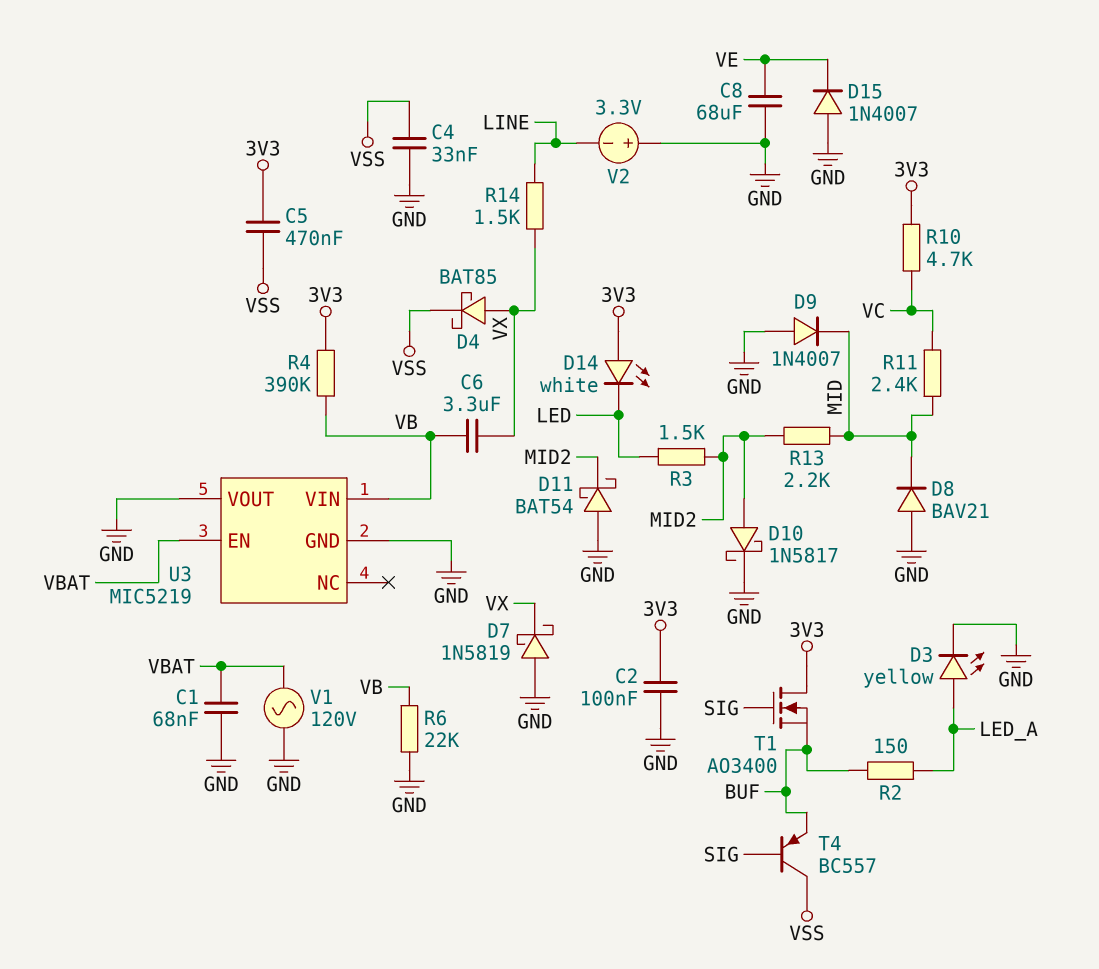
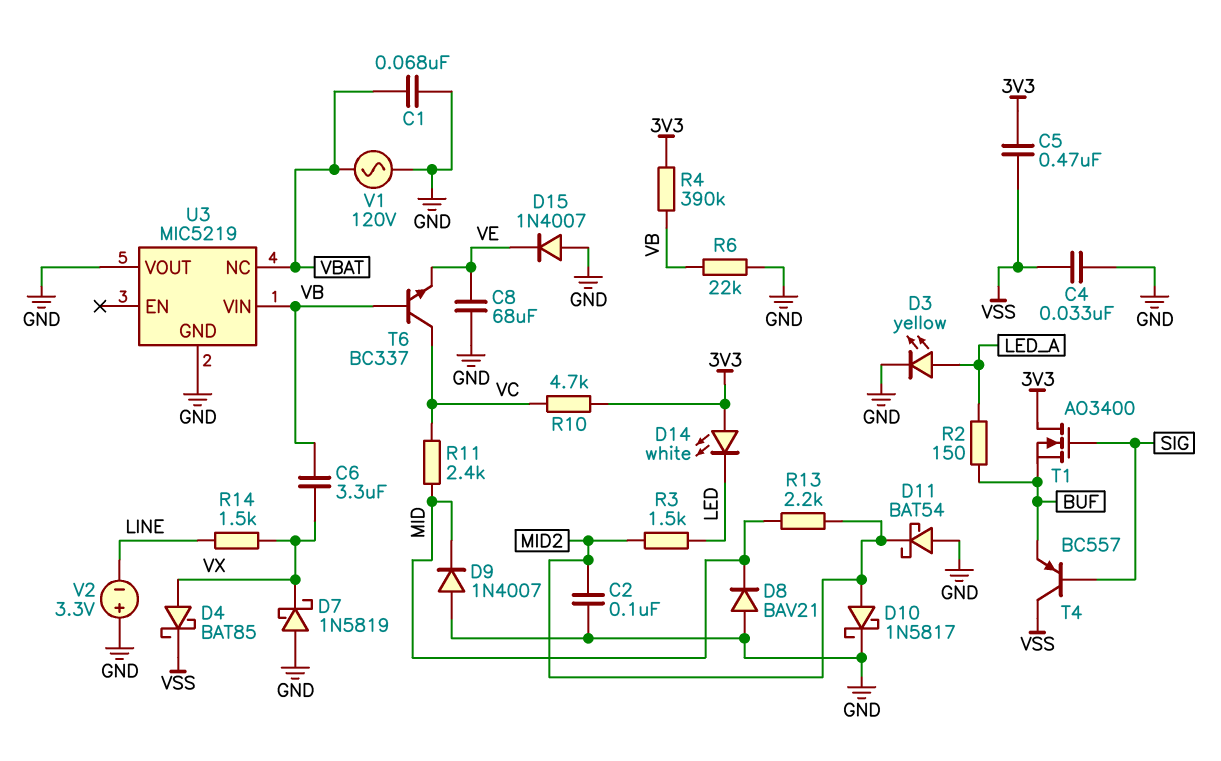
C2: 100nF (3V3, GND) -> 100nF (GND, MID2)
T6: none -> NPN BC337 (B VB, C VC, E VE)
U3 pin EN: VBAT -> none
U3 pin NC: none -> VBAT

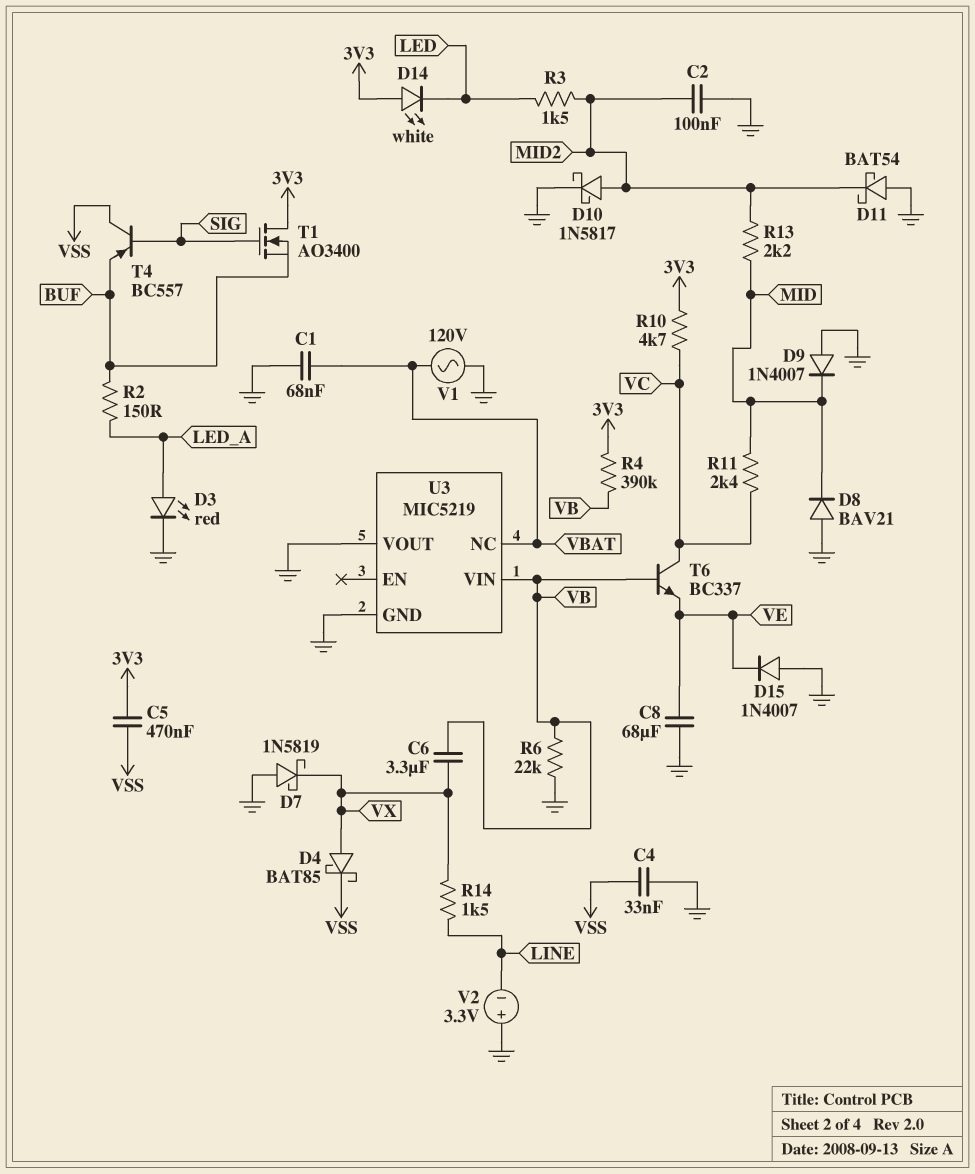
D3: LED yellow (A LED_A, K GND) -> LED red (A LED_A, K GND)

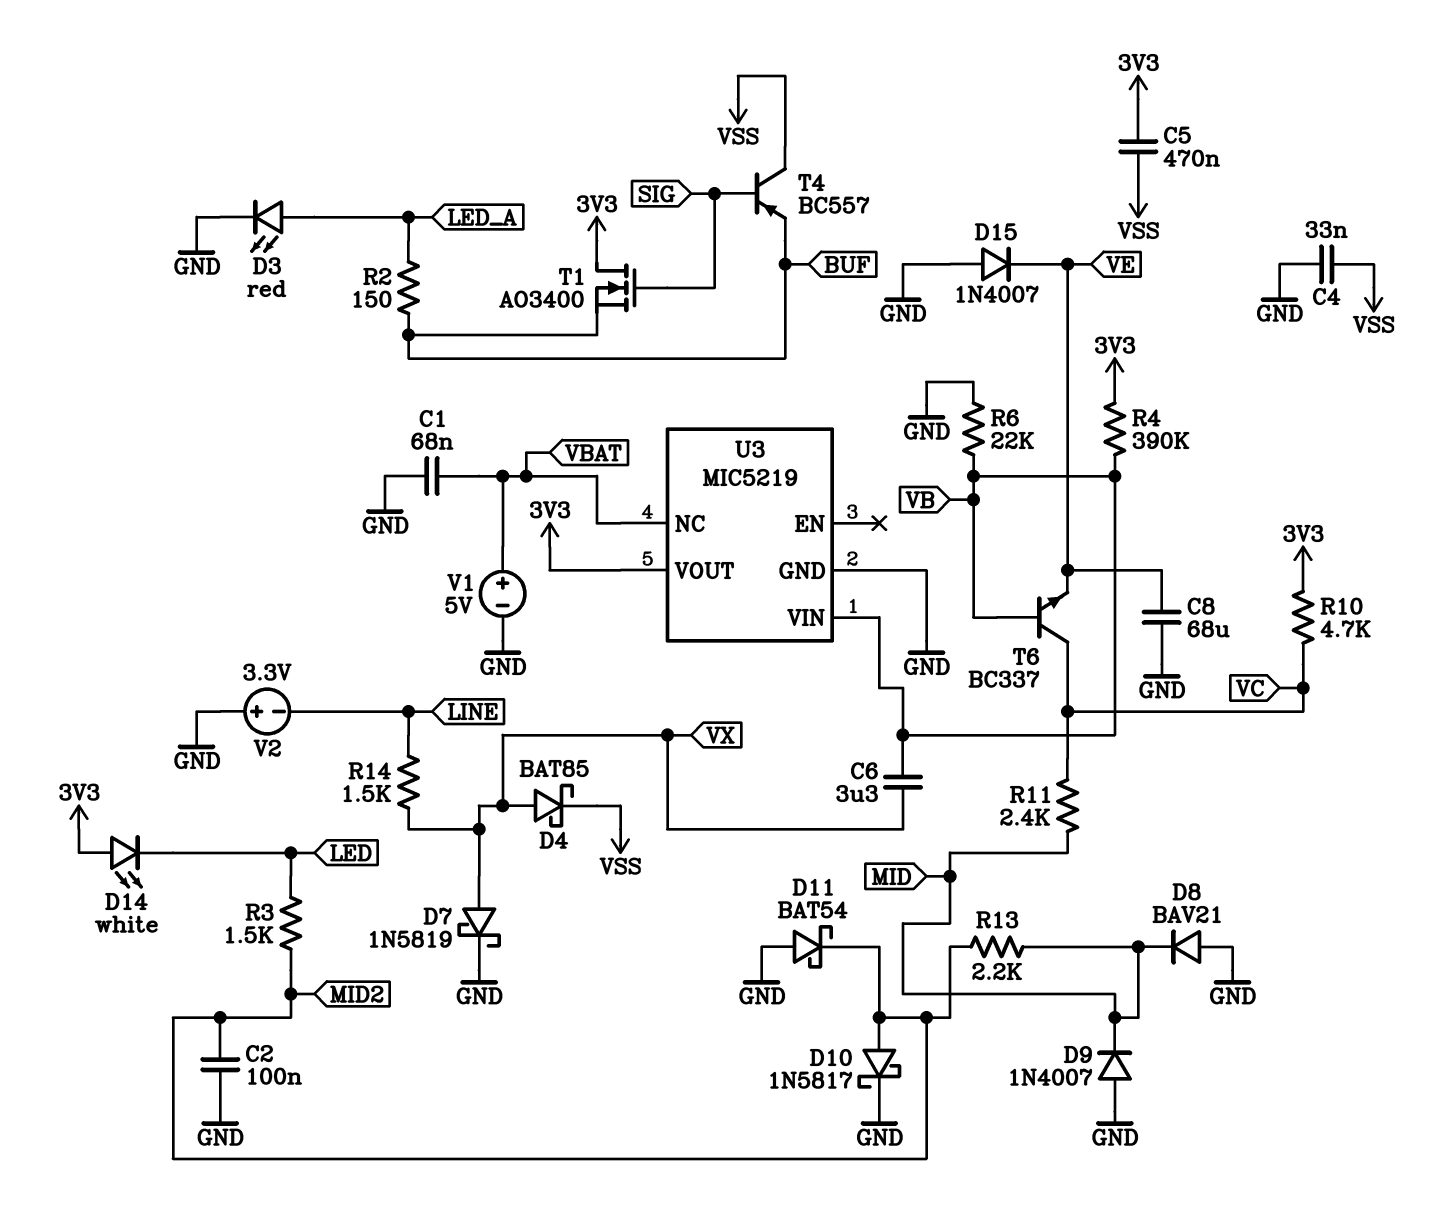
D7: schottky 1N5819 (A GND, K VX) -> schottky 1N5819 (A VX, K GND)
U3 pin VOUT: GND -> 3V3
V1: AC 120V (GND, VBAT) -> 5V (plus VBAT, minus GND)

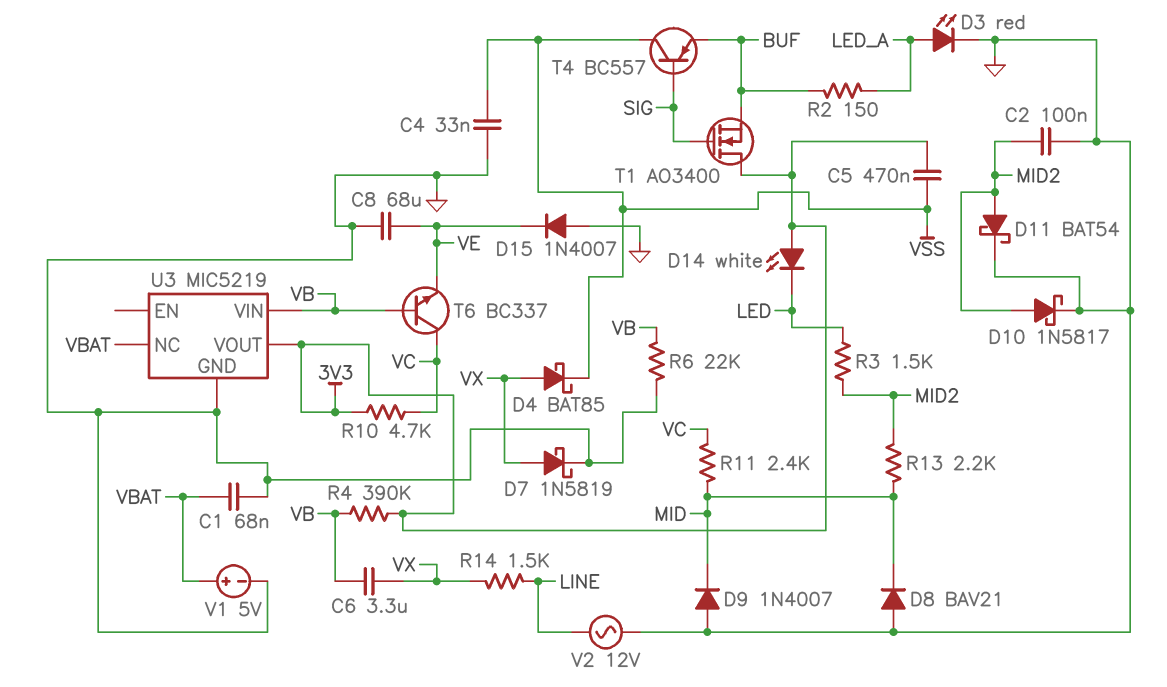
D11: schottky BAT54 (A GND, K MID2) -> schottky BAT54 (A MID2, K GND)
V2: 3.3V (plus GND, minus LINE) -> AC 12V (GND, LINE)

